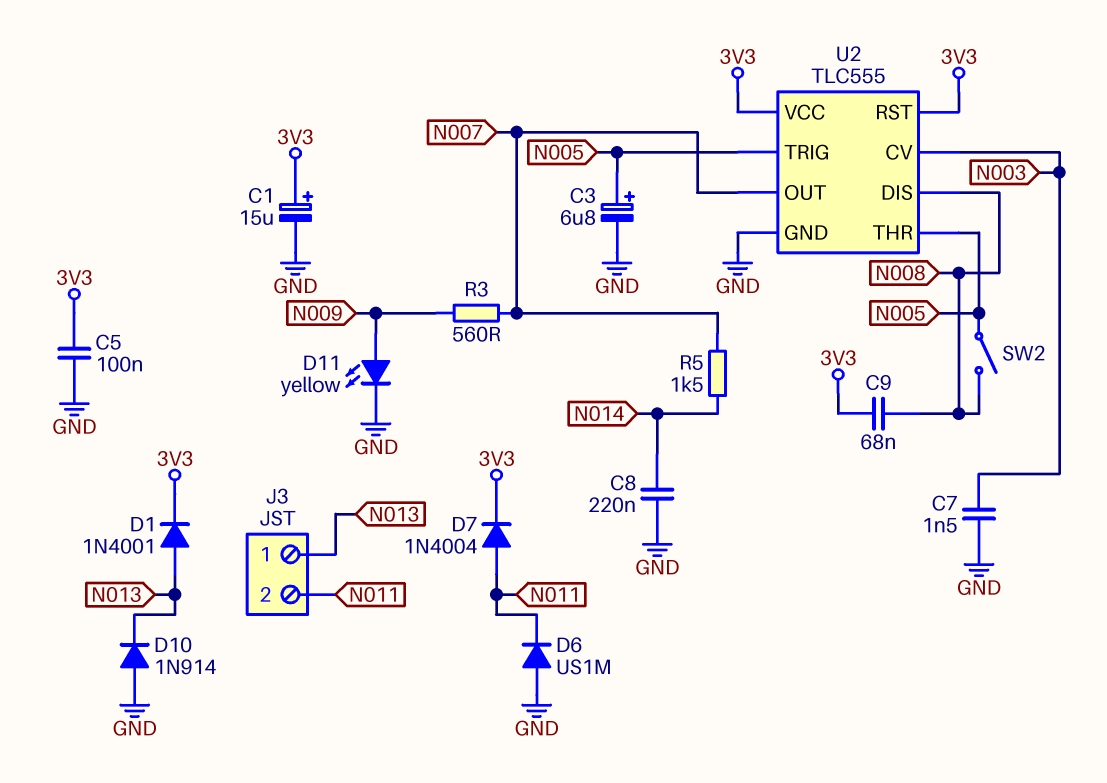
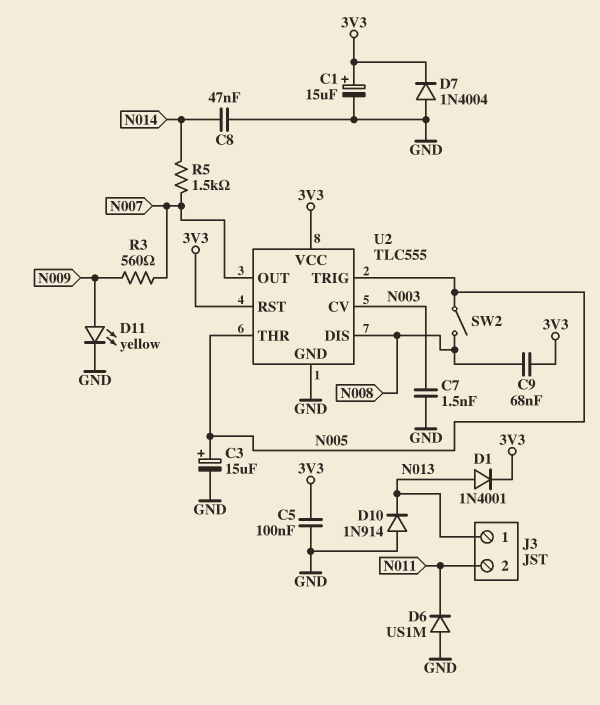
C3: 6.8uF (plus N005, minus GND) -> 15uF (plus N005, minus GND)
C8: 220nF (GND, N014) -> 47nF (GND, N014)
D7: diode 1N4004 (A N011, K 3V3) -> diode 1N4004 (A GND, K 3V3)

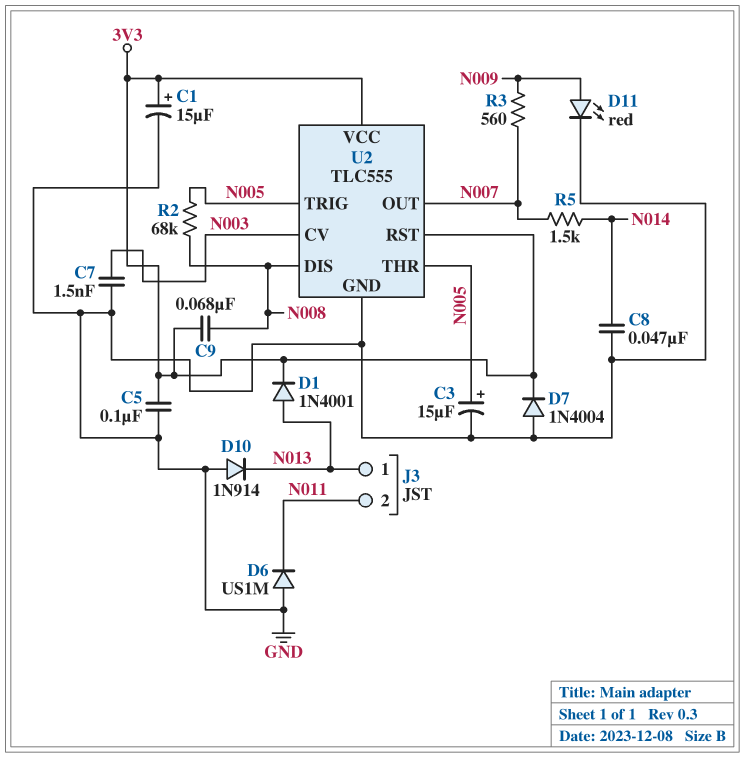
D11: LED yellow (A N009, K GND) -> LED red (A N009, K GND)
R2: none -> 68k (N005, N008)
SW2: switch (N005, N008) -> none

